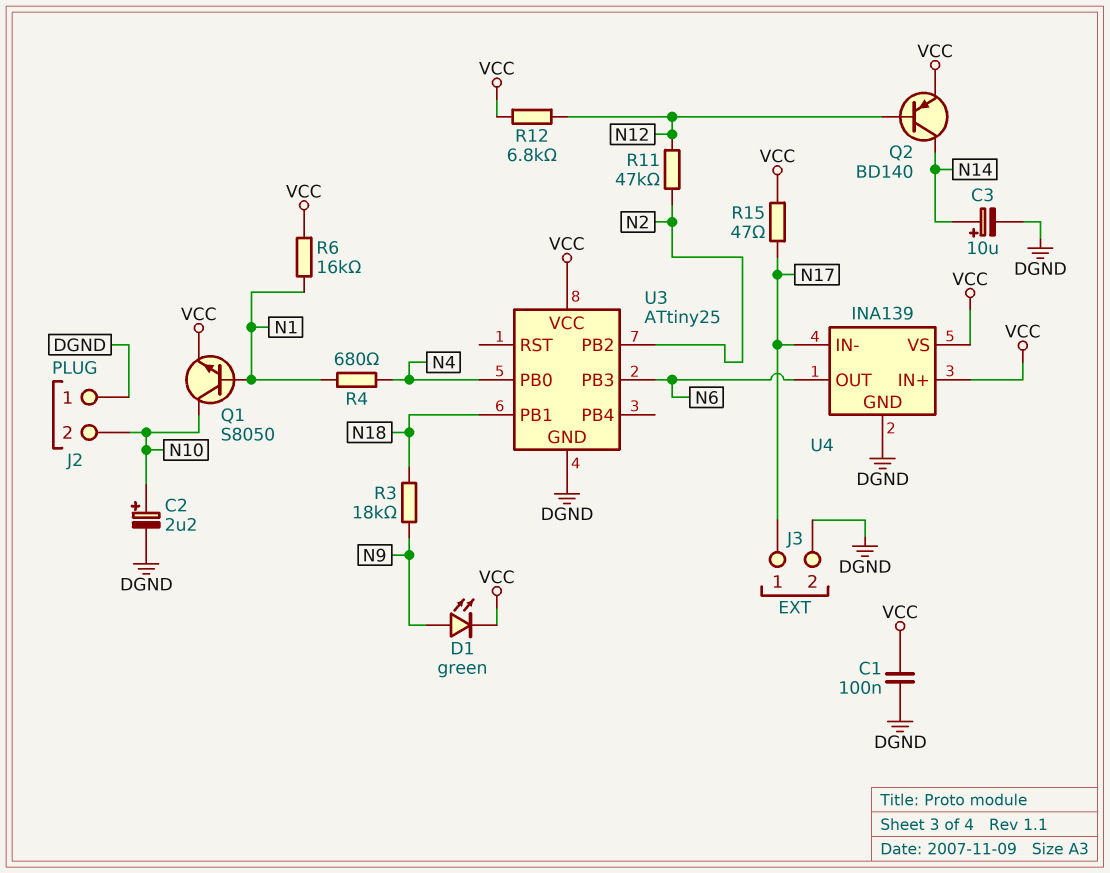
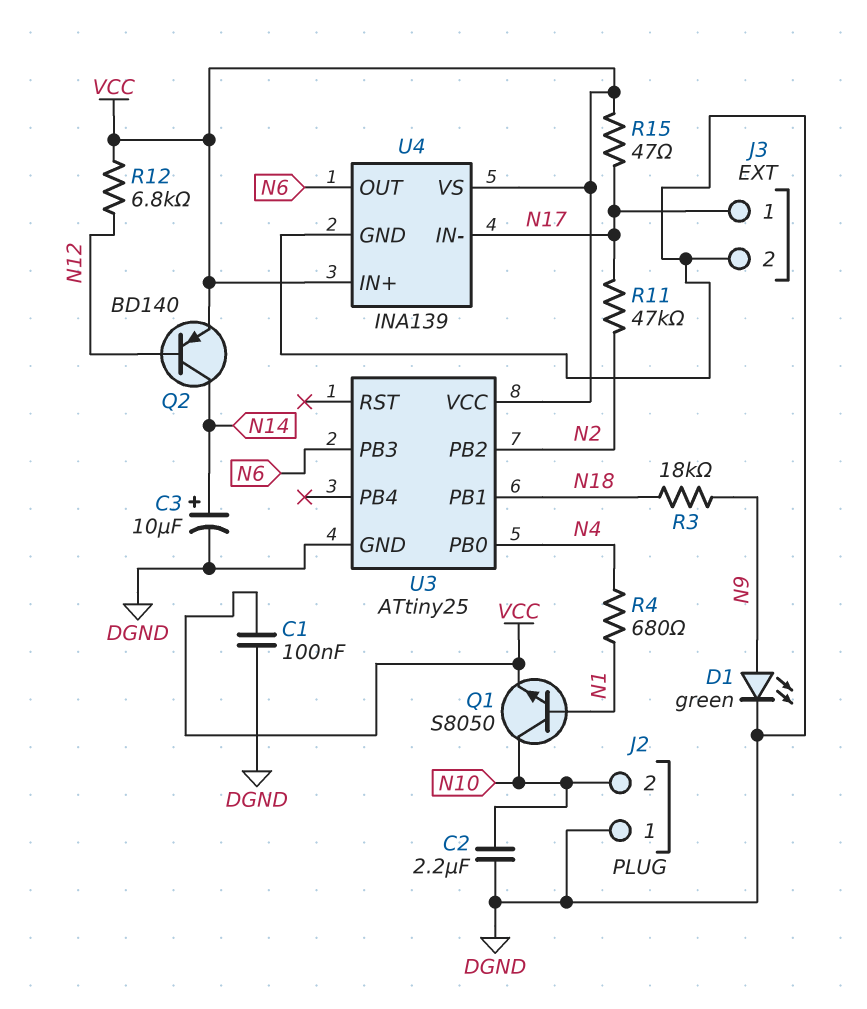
C2: 2.2uF (plus N10, minus DGND) -> 2.2uF (DGND, N10)
D1: LED green (A N9, K VCC) -> LED green (A N9, K DGND)
R6: 16k (N1, VCC) -> none
R11: 47k (N2, N12) -> 47k (N2, N17)

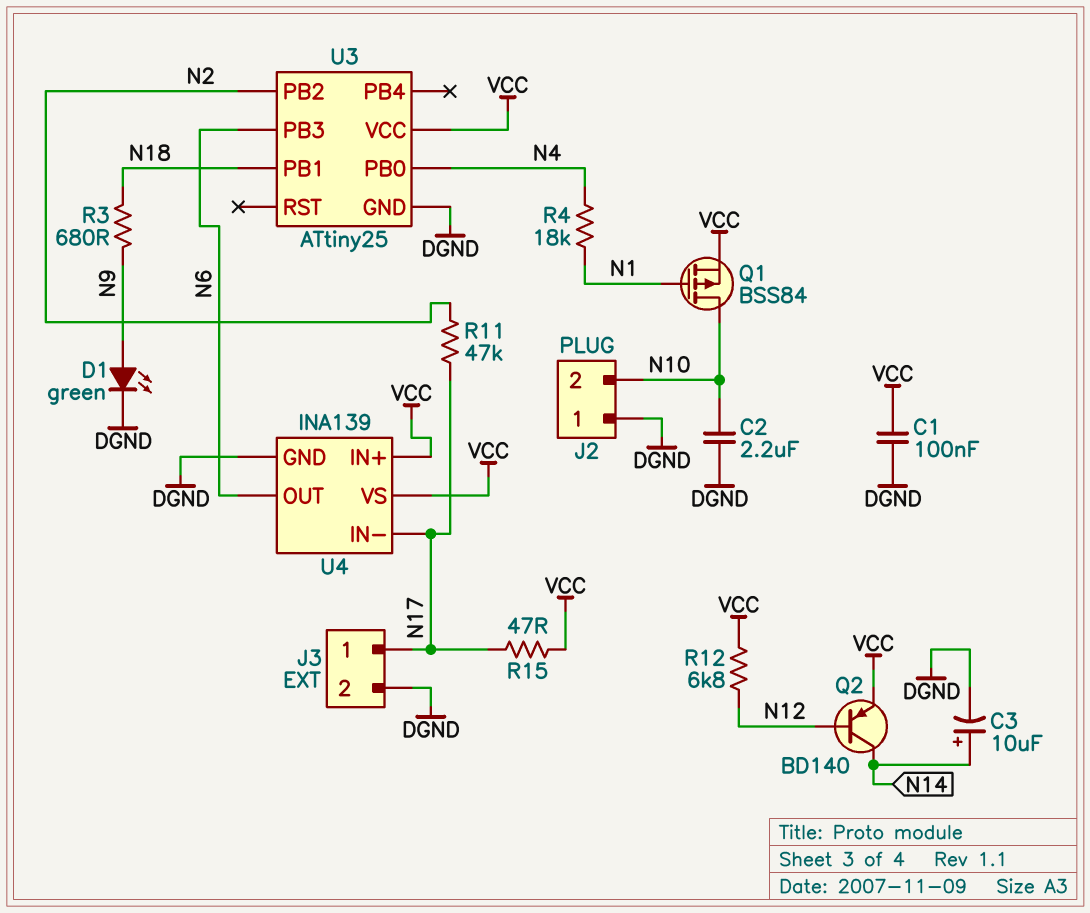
Q1: NPN S8050 (B N1, C N10, E VCC) -> PMOS BSS84 (G N1, D N10, S VCC)
R3: 18k (N9, N18) -> 680 (N9, N18)
R4: 680 (N1, N4) -> 18k (N1, N4)

